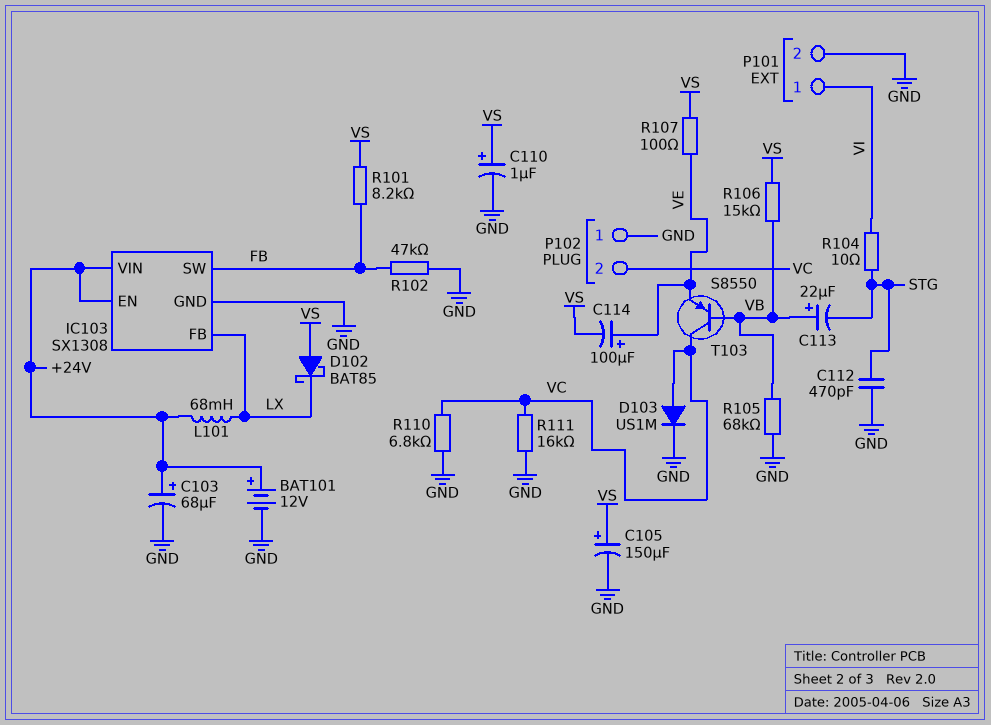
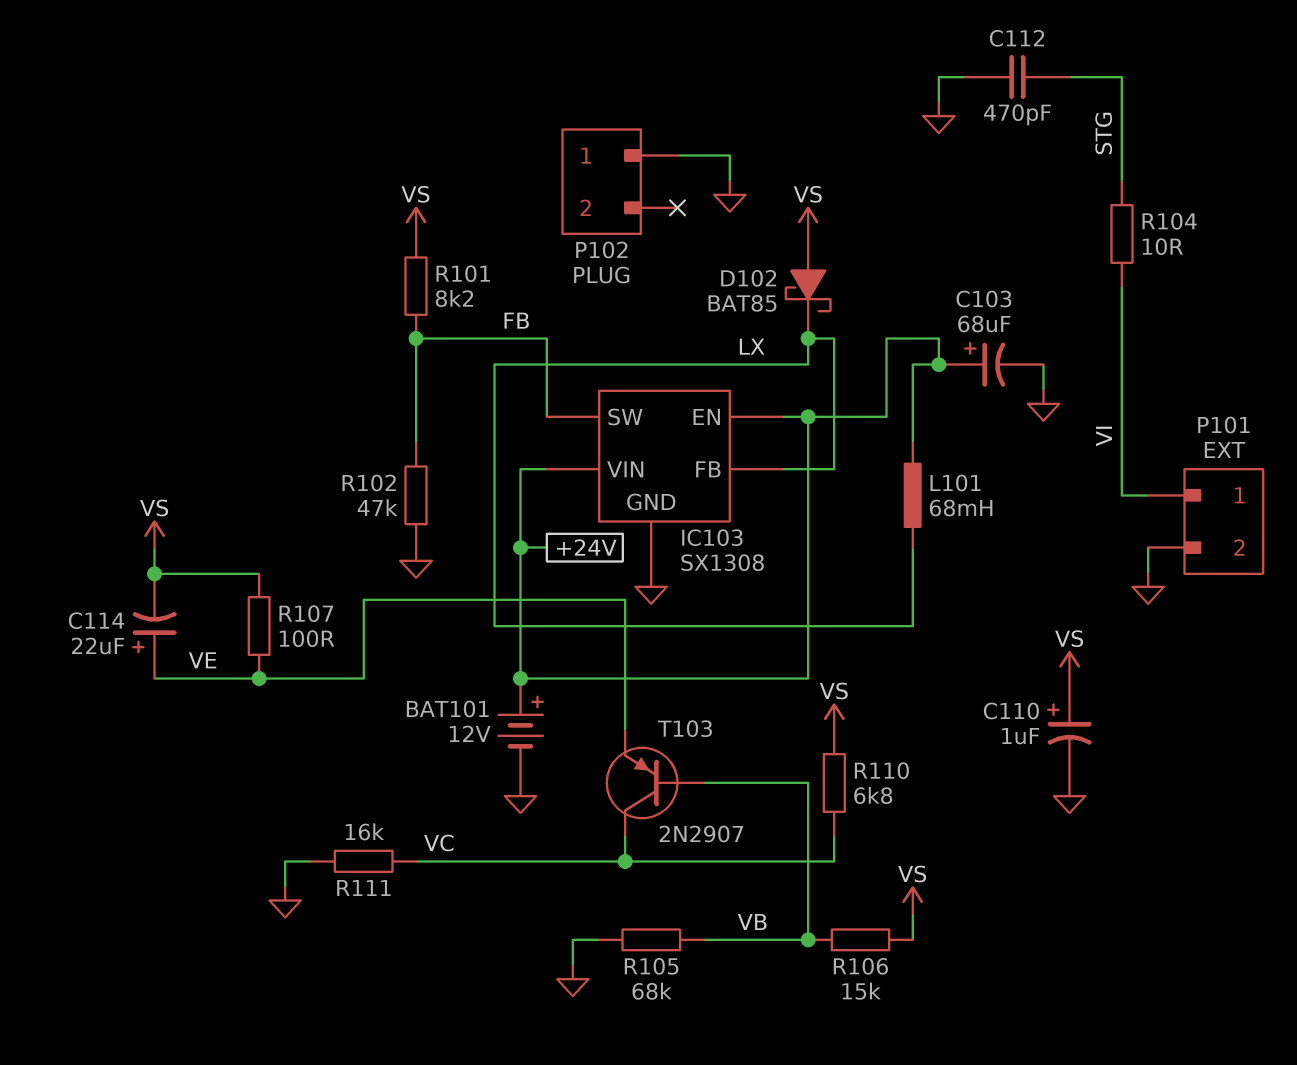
C105: 150uF (plus VS, minus GND) -> none
C113: 22uF (plus VB, minus STG) -> none
C114: 100uF (plus VE, minus VS) -> 22uF (plus VE, minus VS)
D103: diode US1M (A VC, K GND) -> none
P102 pin 2: VC -> none
R110: 6.8k (GND, VC) -> 6.8k (VC, VS)
T103: PNP S8550 (B VB, C VC, E VE) -> PNP 2N2907 (B VB, C VC, E VE)

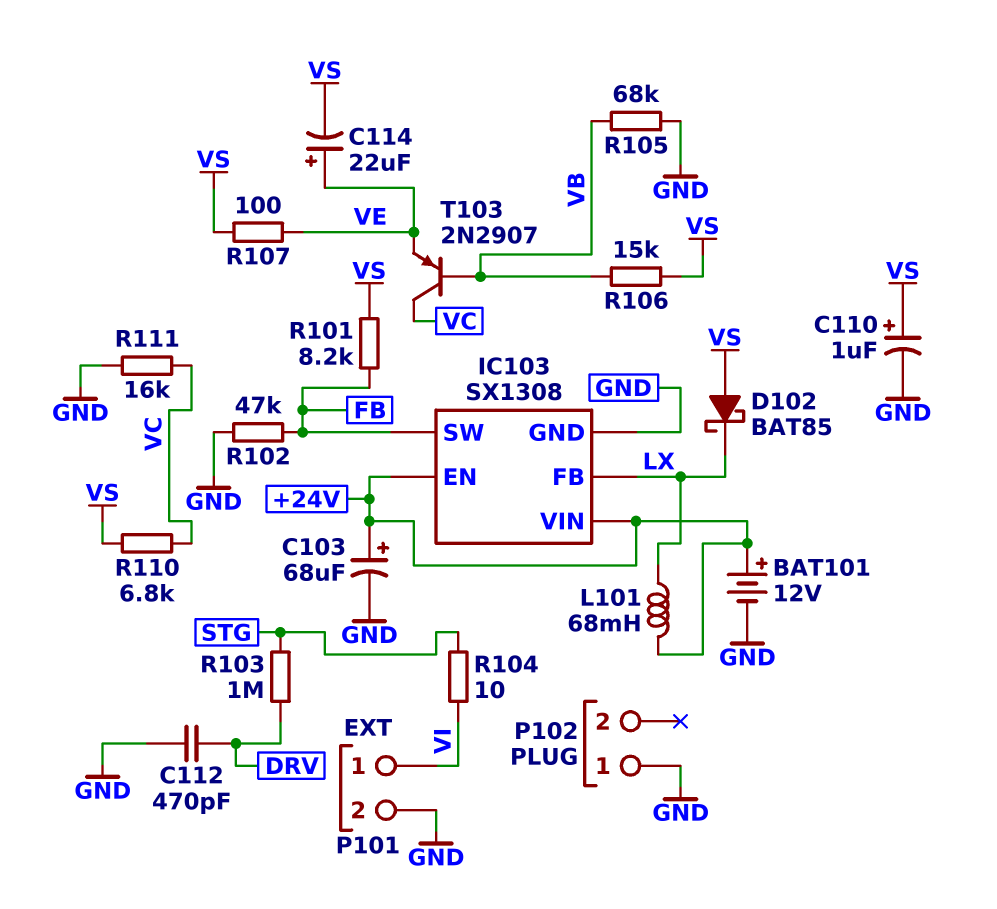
C112: 470pF (GND, STG) -> 470pF (DRV, GND)
R103: none -> 1M (DRV, STG)

